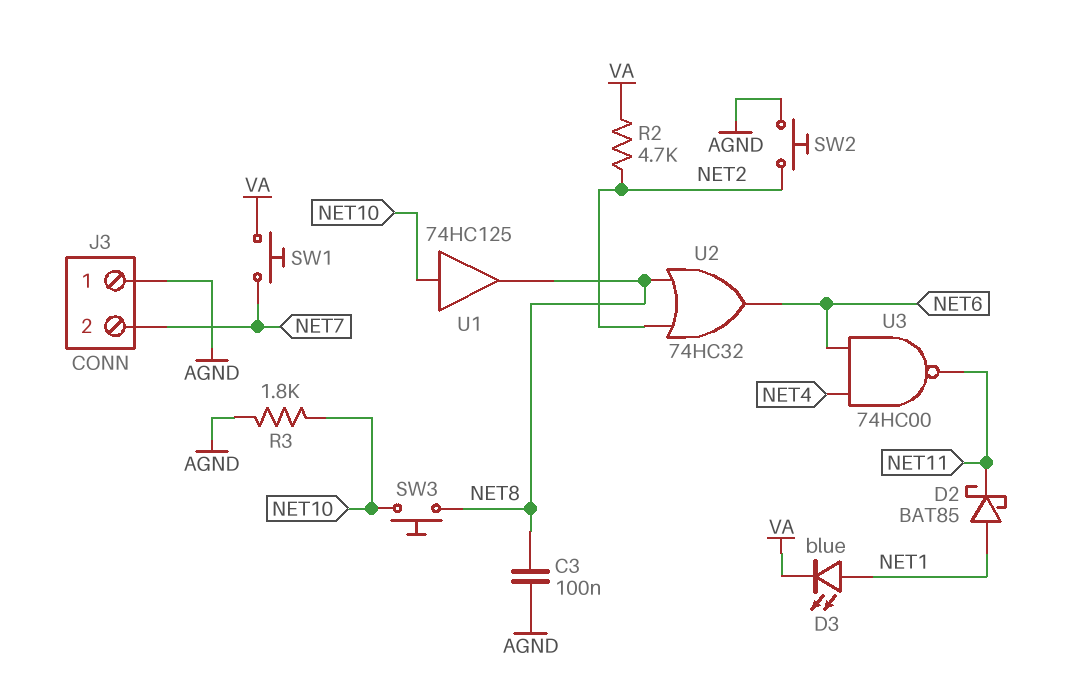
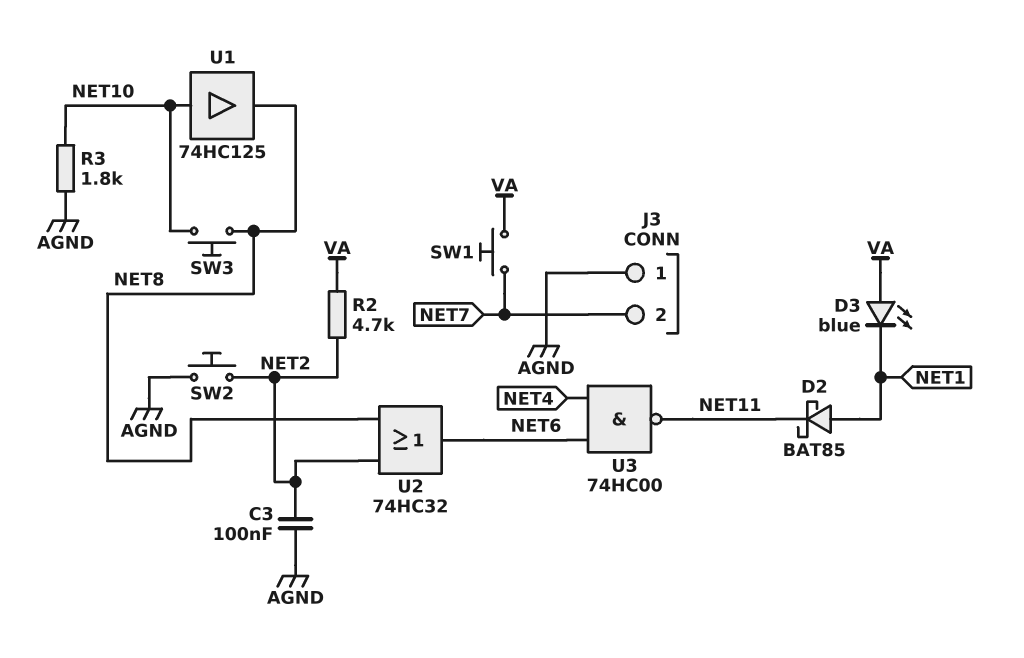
C3: 100nF (AGND, NET8) -> 100nF (AGND, NET2)
D3: LED blue (A NET1, K VA) -> LED blue (A VA, K NET1)

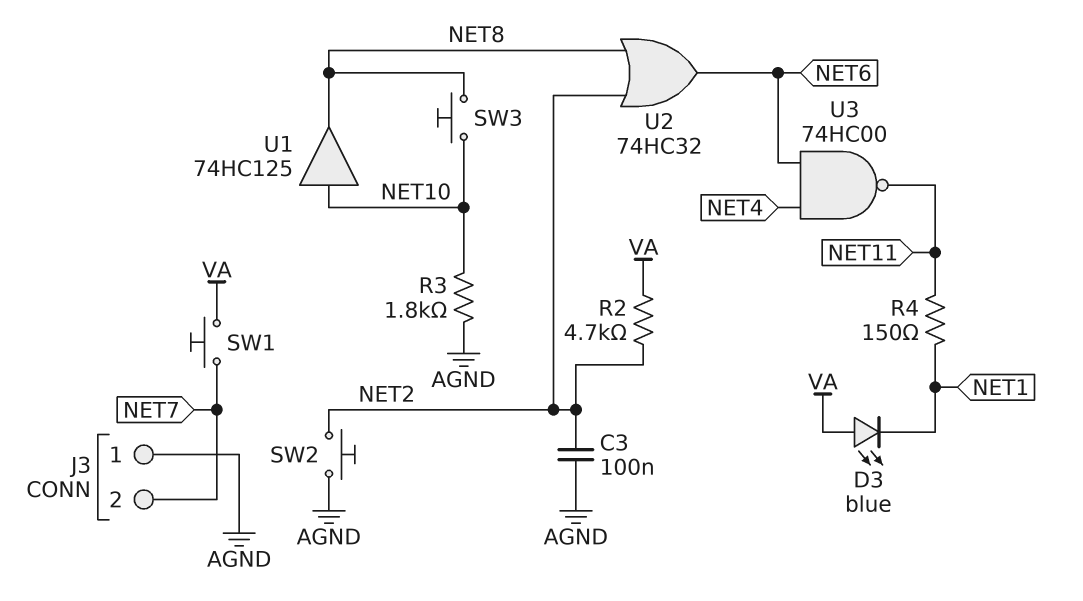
D2: schottky BAT85 (A NET1, K NET11) -> none
R4: none -> 150 (NET1, NET11)

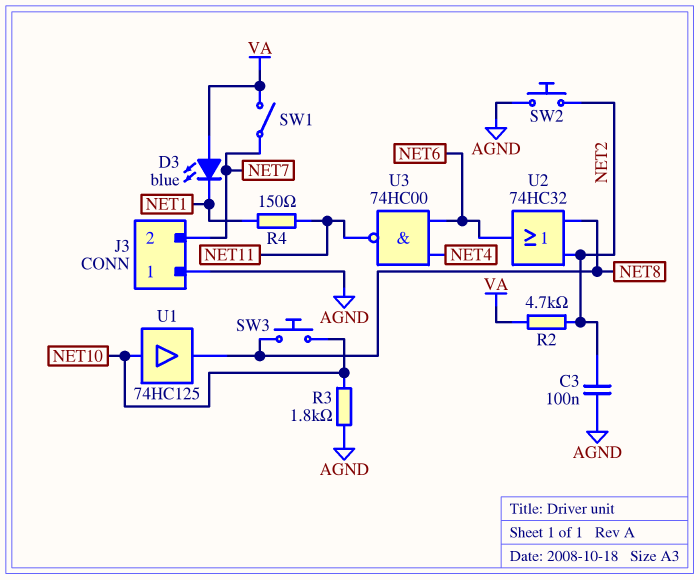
SW1: button (NET7, VA) -> switch (NET7, VA)

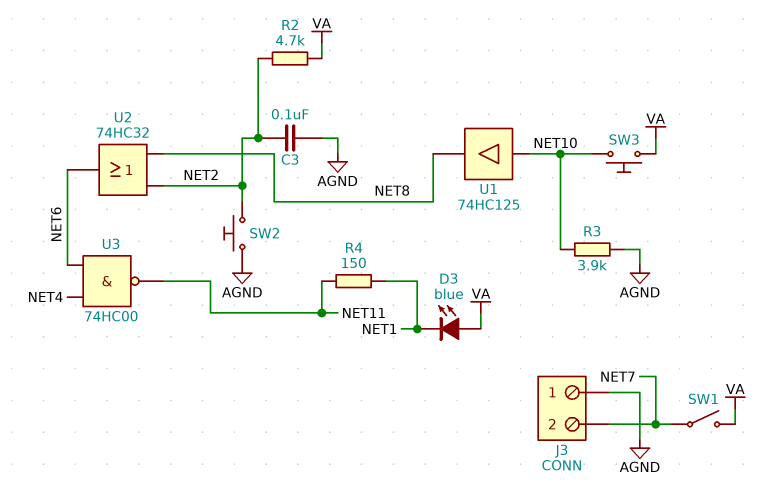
R3: 1.8k (AGND, NET10) -> 3.9k (AGND, NET10)
SW3: button (NET8, NET10) -> button (NET10, VA)

